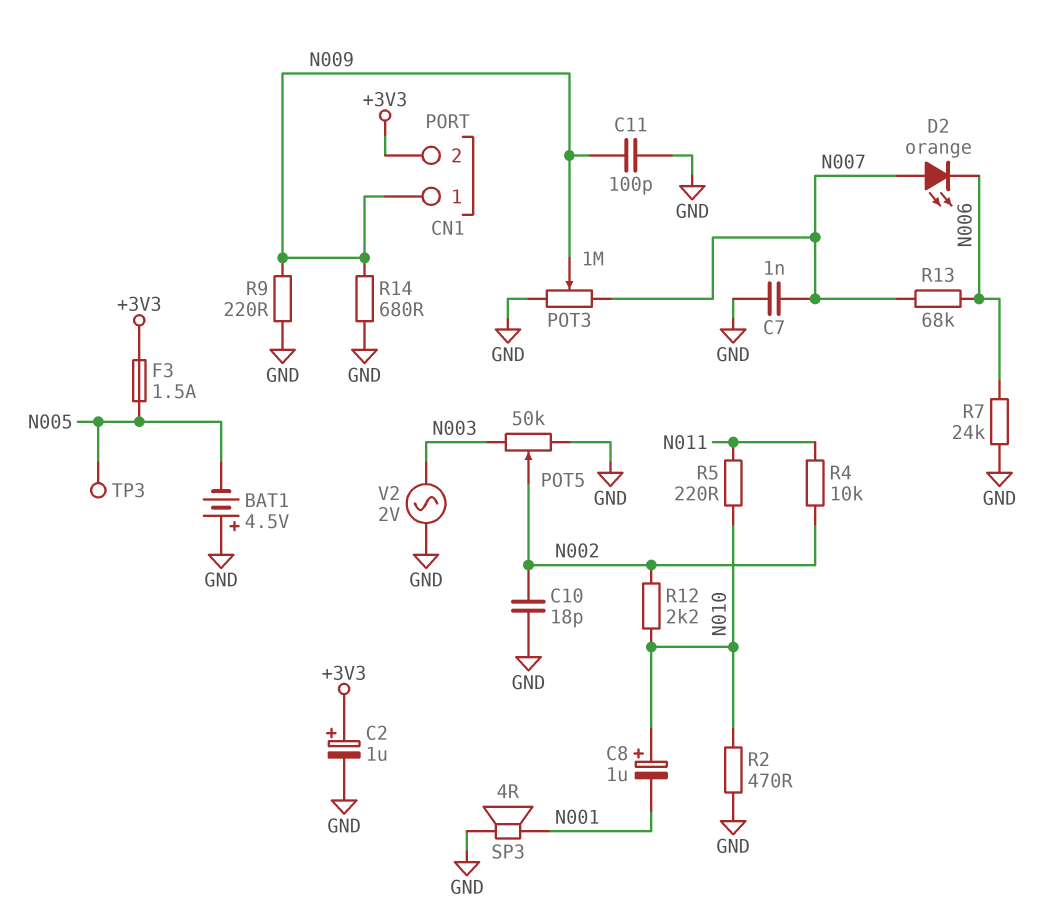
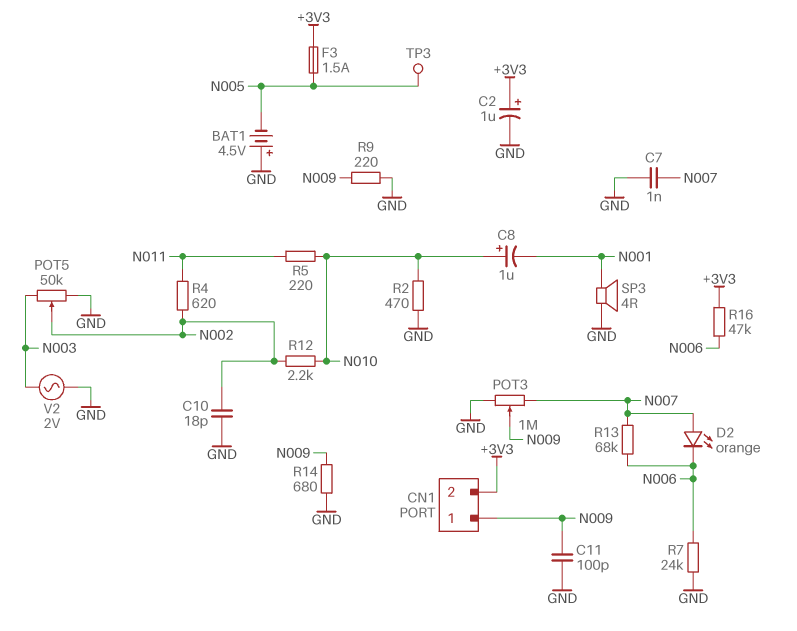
R4: 10k (N002, N011) -> 620 (N002, N011)
R16: none -> 47k (+3V3, N006)

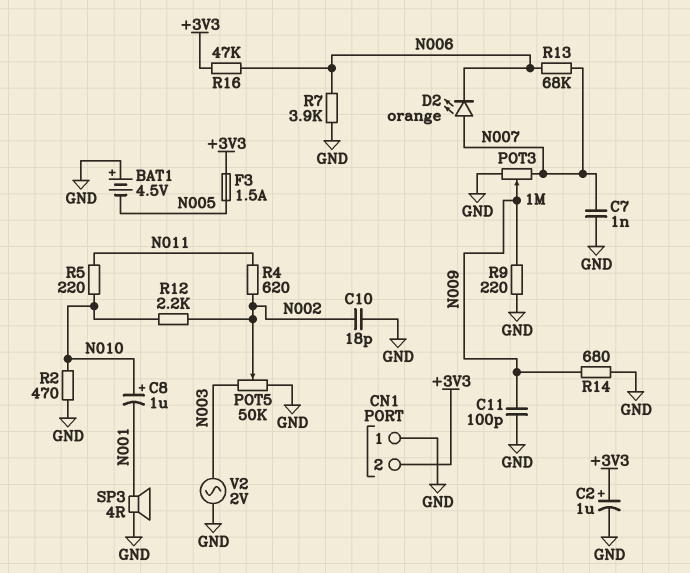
CN1 pin 1: N009 -> GND
R7: 24k (GND, N006) -> 3.9k (GND, N006)
TP3: test point (N005) -> none

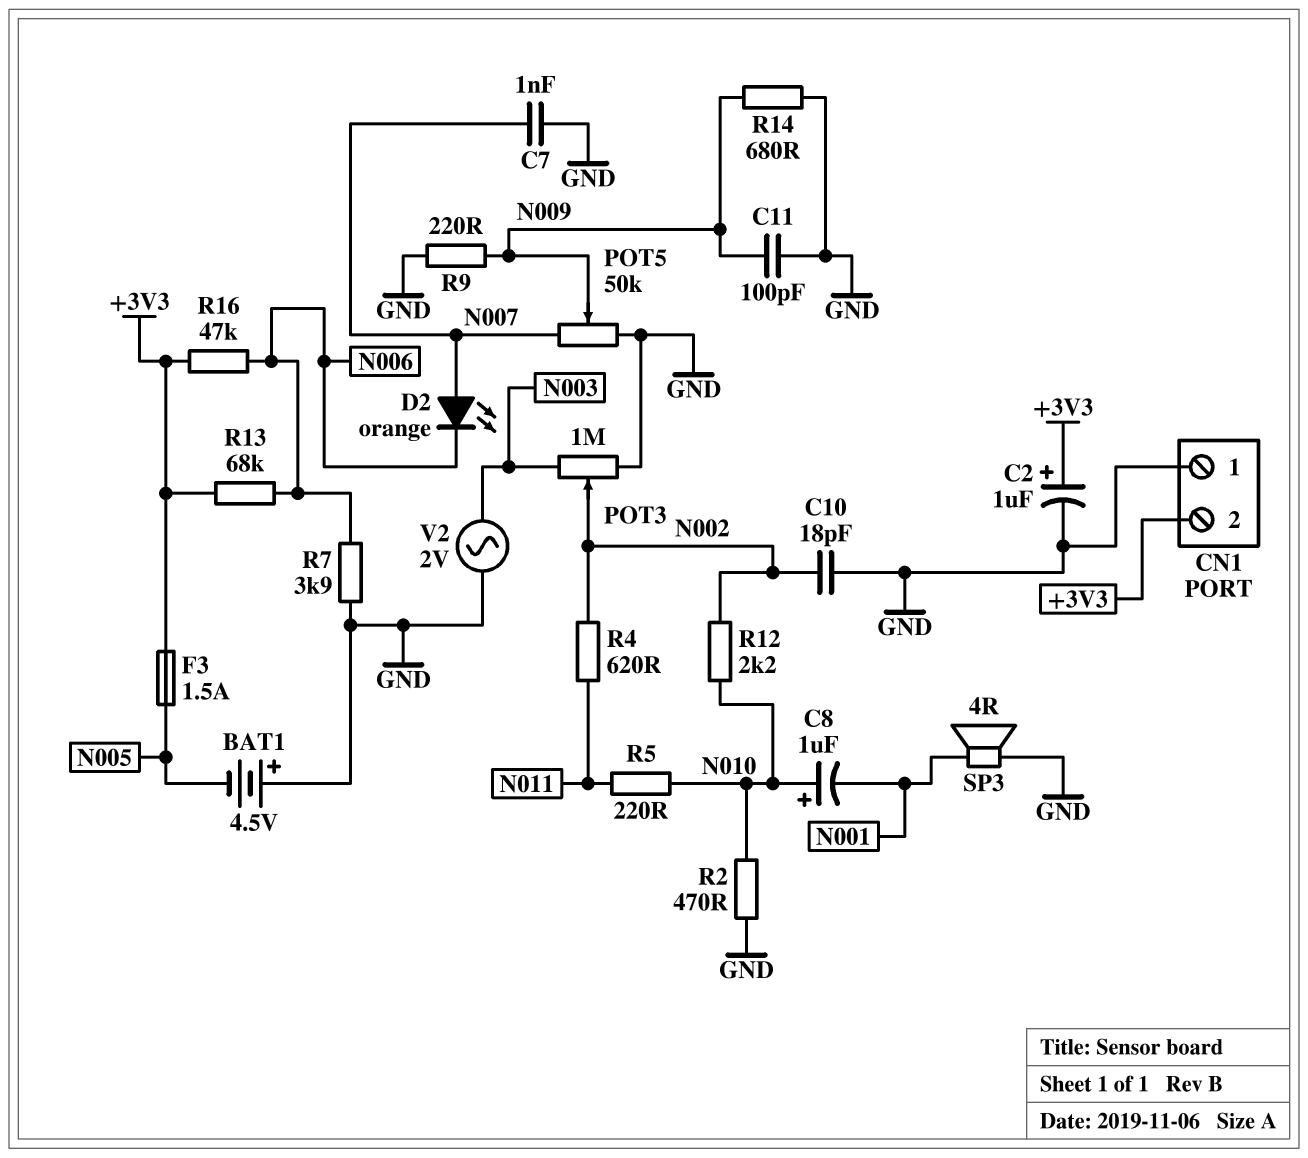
POT3: 1M (GND, N007, wiper N009) -> 1M (GND, N003, wiper N002)
POT5: 50k (GND, N003, wiper N002) -> 50k (GND, N007, wiper N009)
R13: 68k (N006, N007) -> 68k (+3V3, N006)

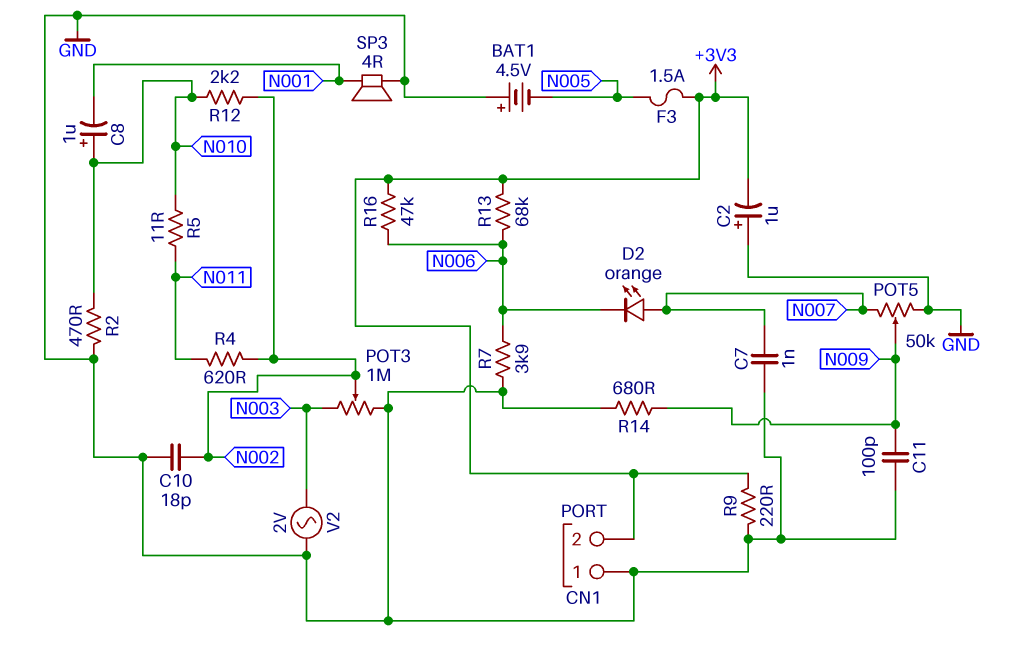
C2: 1uF (plus +3V3, minus GND) -> 1uF (plus GND, minus +3V3)
R5: 220 (N010, N011) -> 11 (N010, N011)
R9: 220 (GND, N009) -> 220 (+3V3, GND)

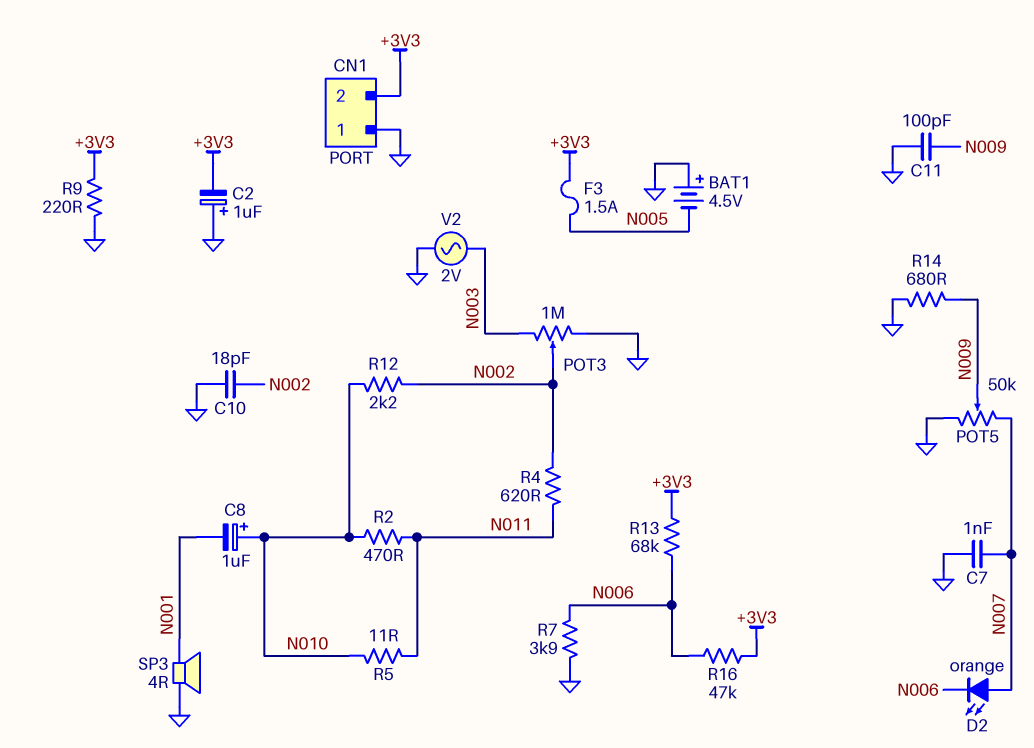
R2: 470 (GND, N010) -> 470 (N010, N011)

